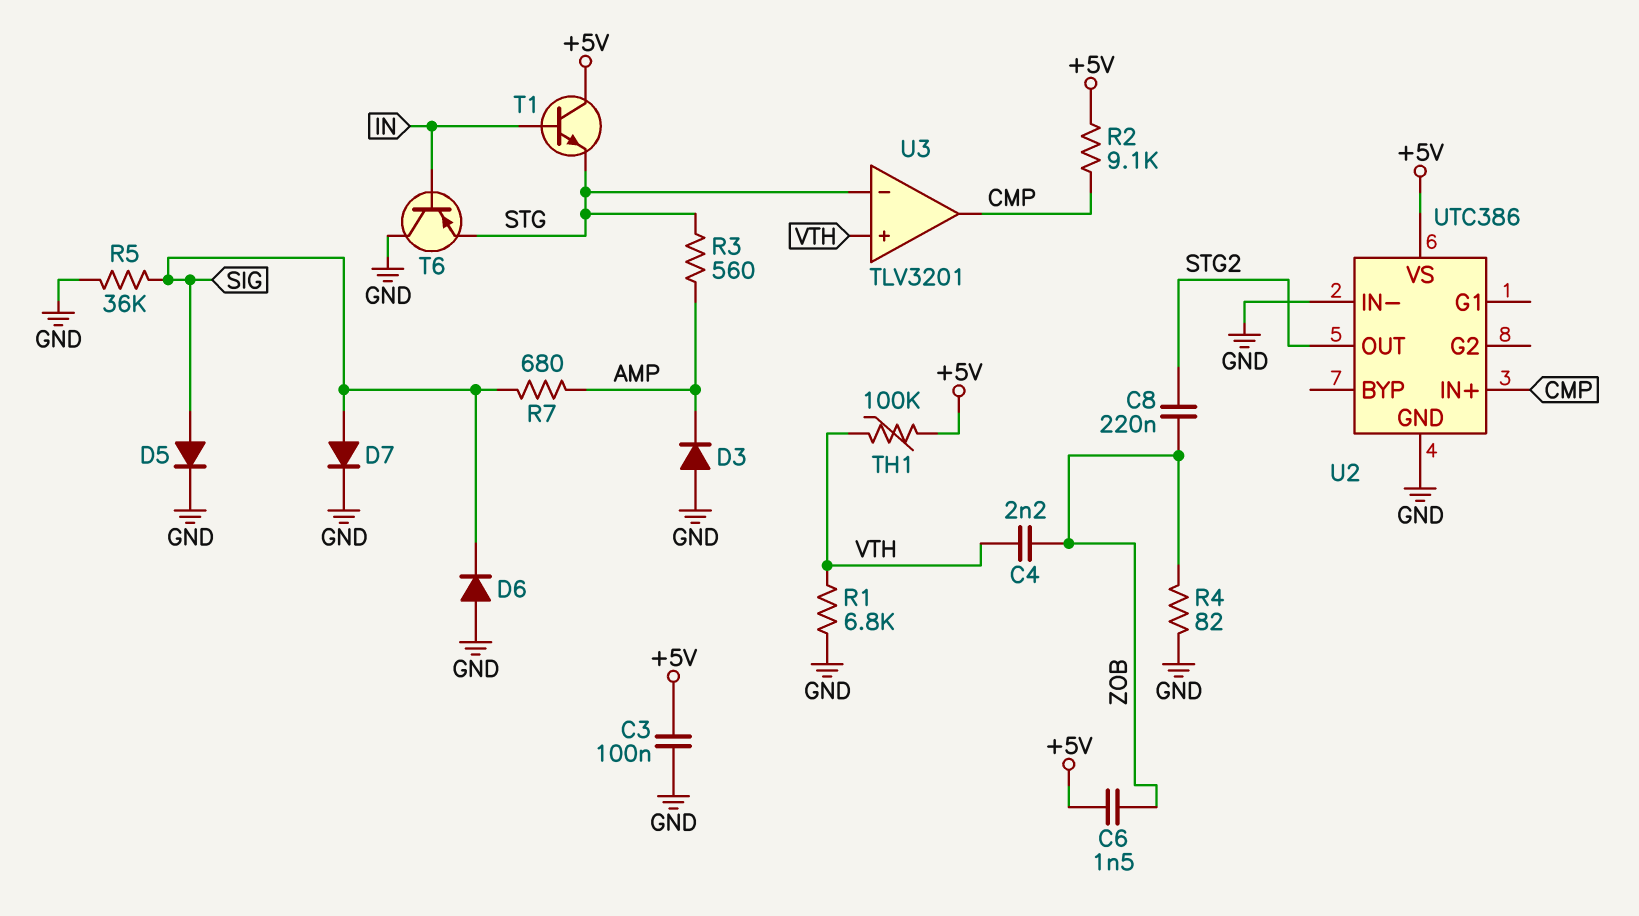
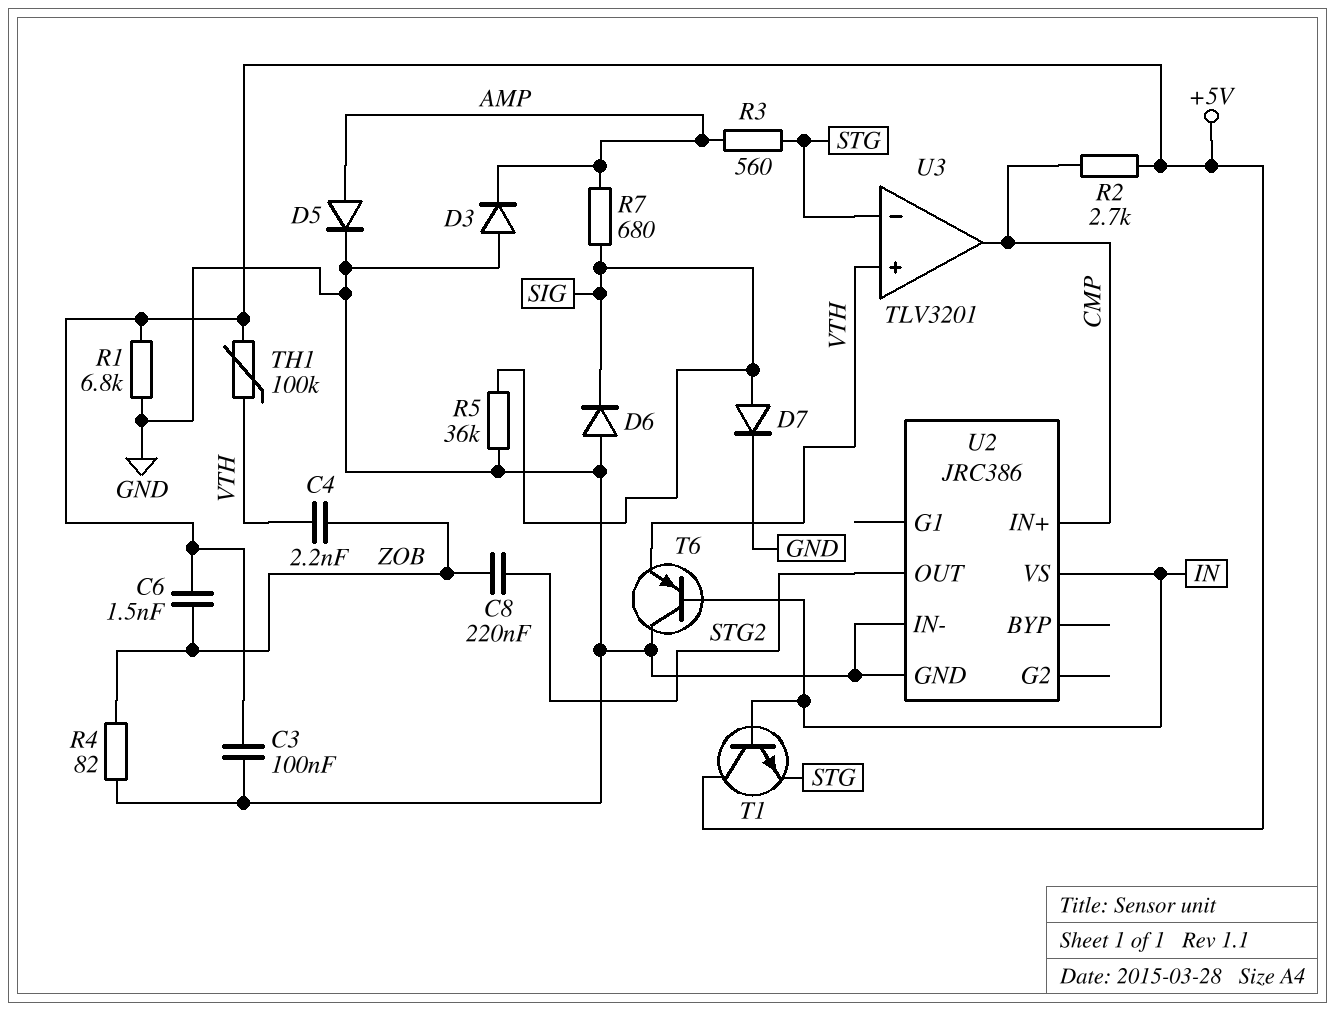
D5: diode (A SIG, K GND) -> diode (A AMP, K GND)
R1: 6.8k (GND, VTH) -> 6.8k (+5V, GND)
R2: 9.1k (+5V, CMP) -> 2.7k (+5V, CMP)
T6: PNP (B IN, C GND, E STG) -> PNP (B IN, C GND, E VTH)
U2: UTC386 -> JRC386
U2 pin VS: +5V -> IN

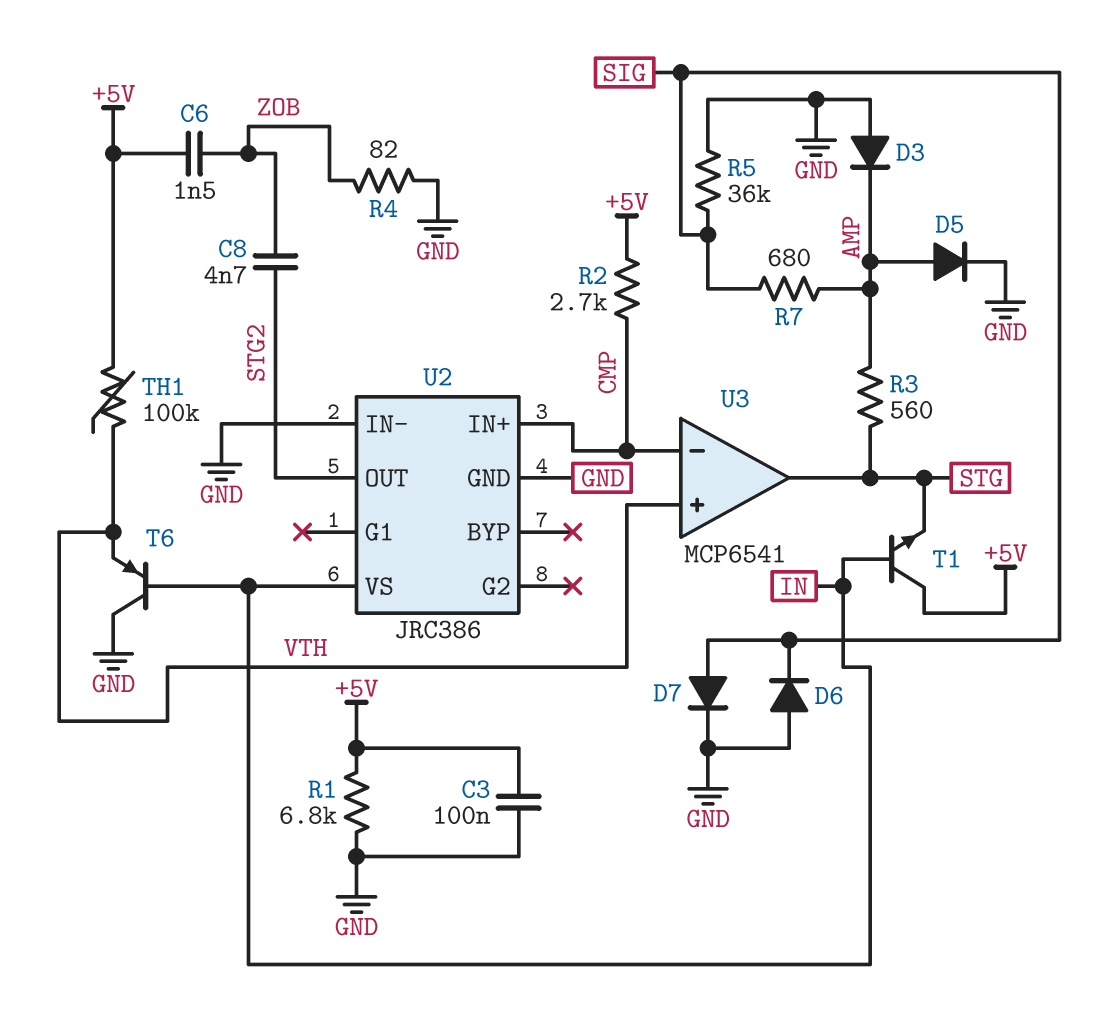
C4: 2.2nF (VTH, ZOB) -> none
C8: 220nF (STG2, ZOB) -> 4.7nF (STG2, ZOB)
U3: TLV3201 -> MCP6541
U3 pin in-: STG -> CMP
U3 pin out: CMP -> STG

